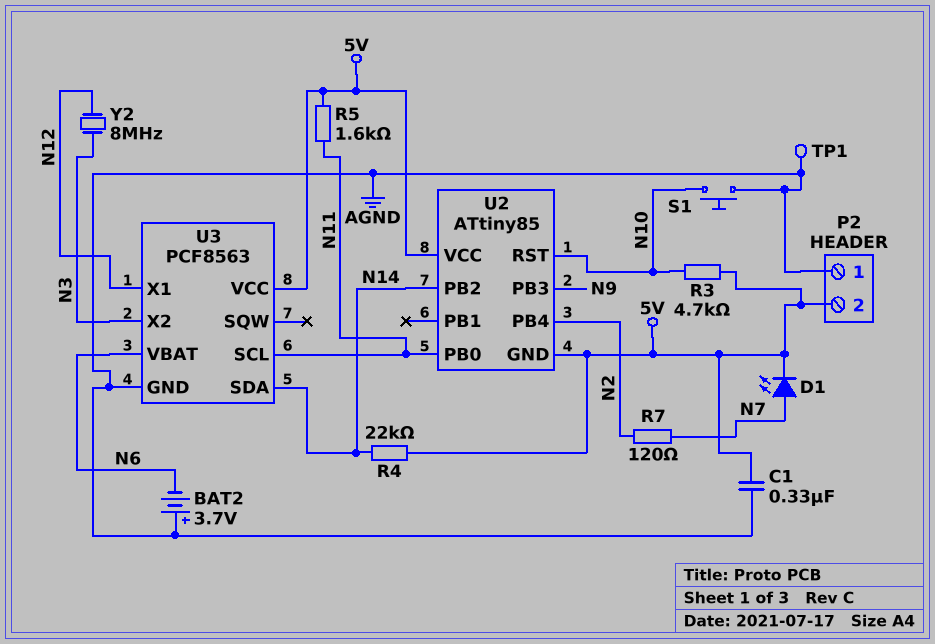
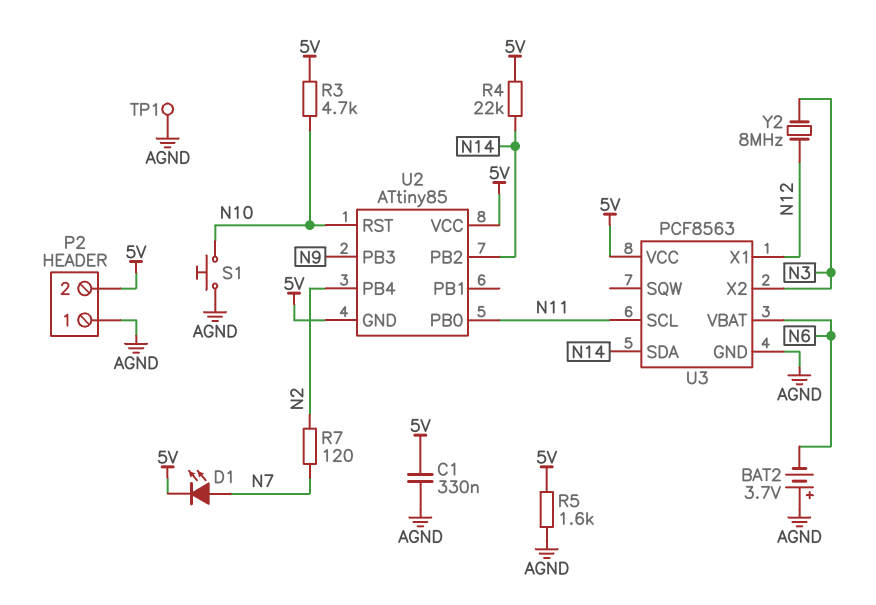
R5: 1.6k (5V, N11) -> 1.6k (5V, AGND)

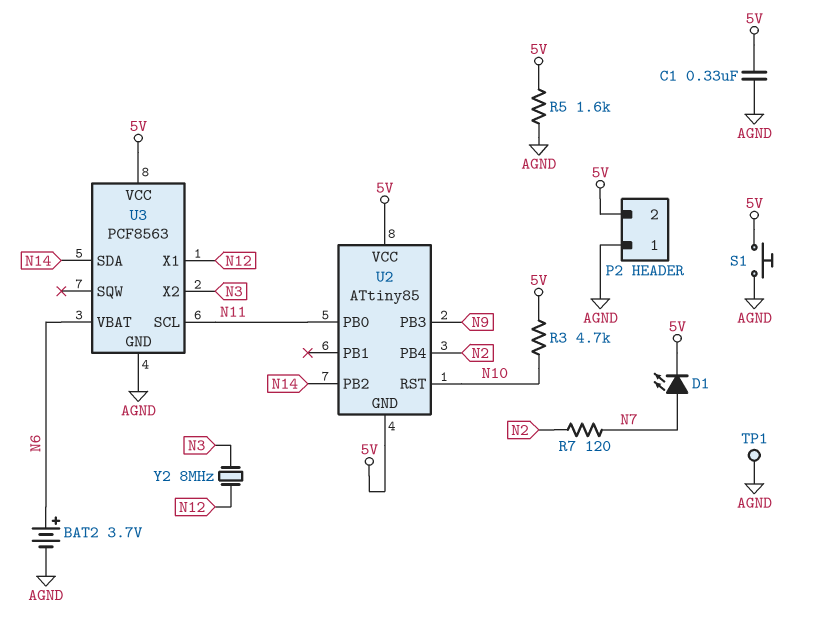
BAT2: 3.7V (plus AGND, minus N6) -> 3.7V (plus N6, minus AGND)
R4: 22k (5V, N14) -> none
S1: button (AGND, N10) -> button (5V, AGND)

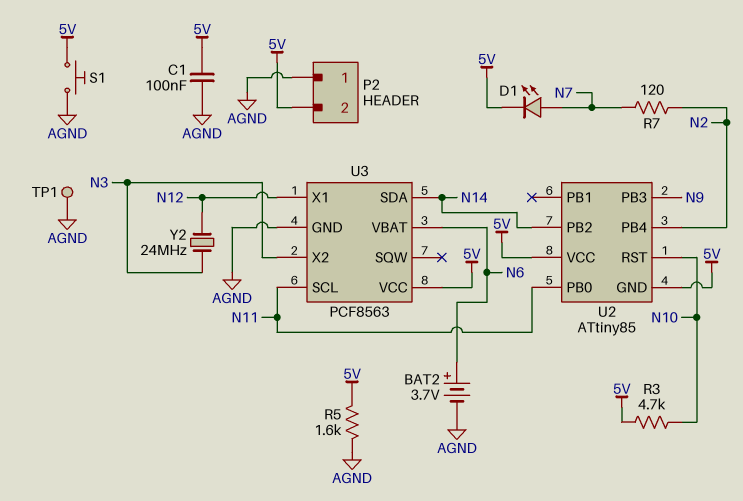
C1: 330nF (5V, AGND) -> 100nF (5V, AGND)
Y2: 8MHz (N3, N12) -> 24MHz (N3, N12)

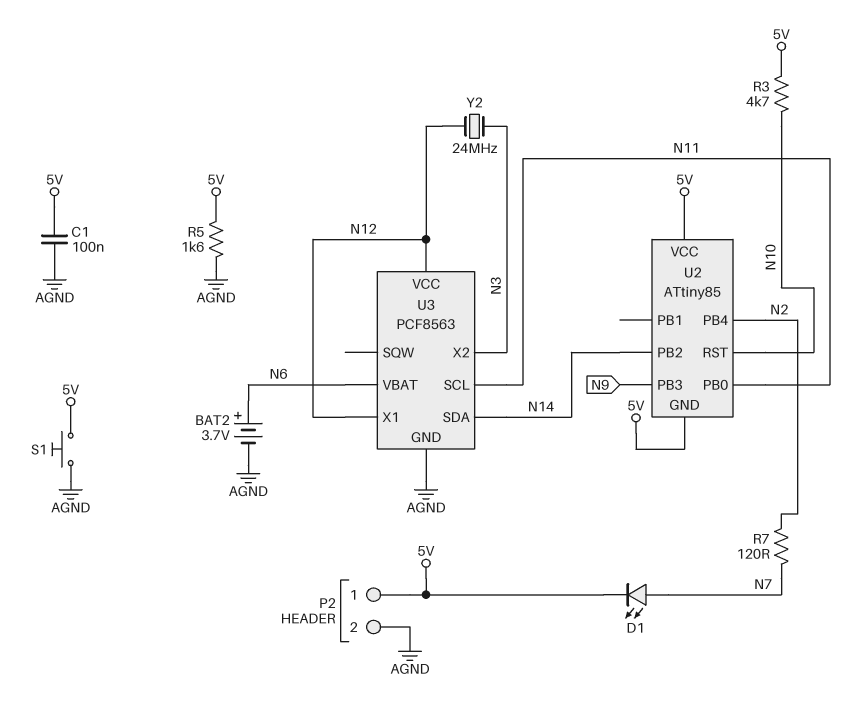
P2 pin 1: AGND -> 5V
P2 pin 2: 5V -> AGND
TP1: test point (AGND) -> none
U3 pin VCC: 5V -> N12

